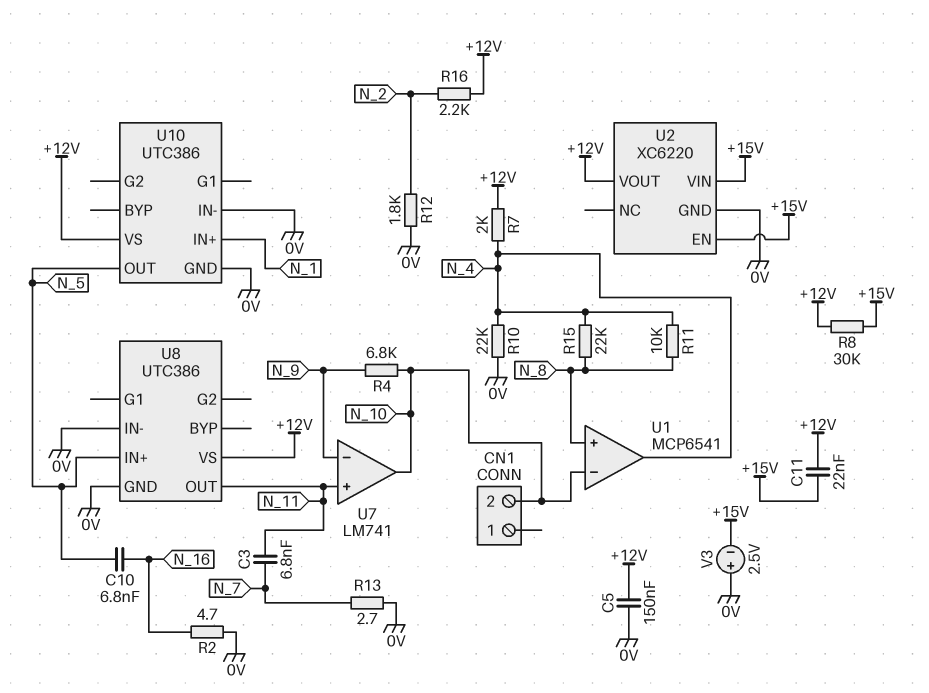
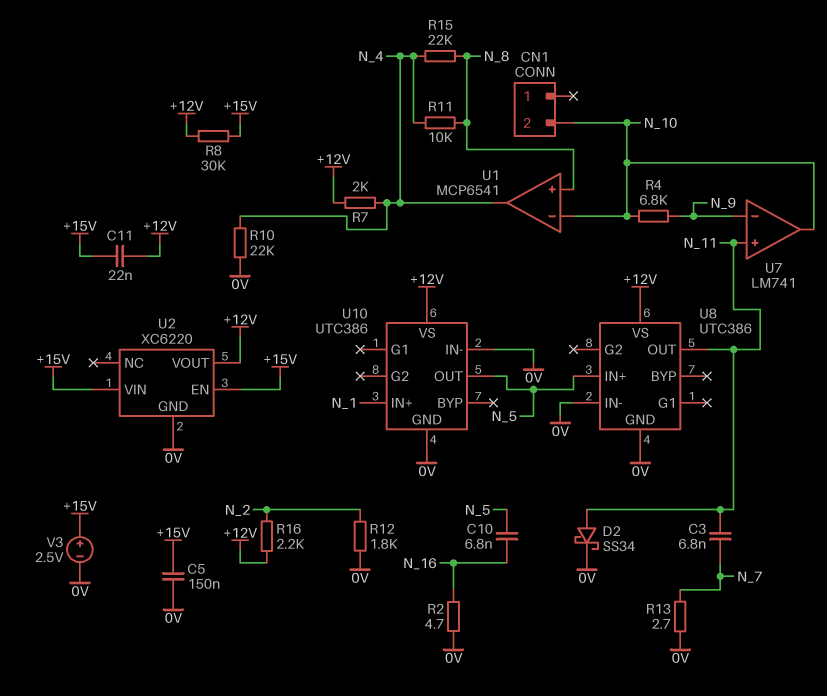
C5: 150nF (+12V, 0V) -> 150nF (+15V, 0V)
D2: none -> schottky SS34 (A N_11, K 0V)
V3: 2.5V (plus 0V, minus +15V) -> 2.5V (plus +15V, minus 0V)

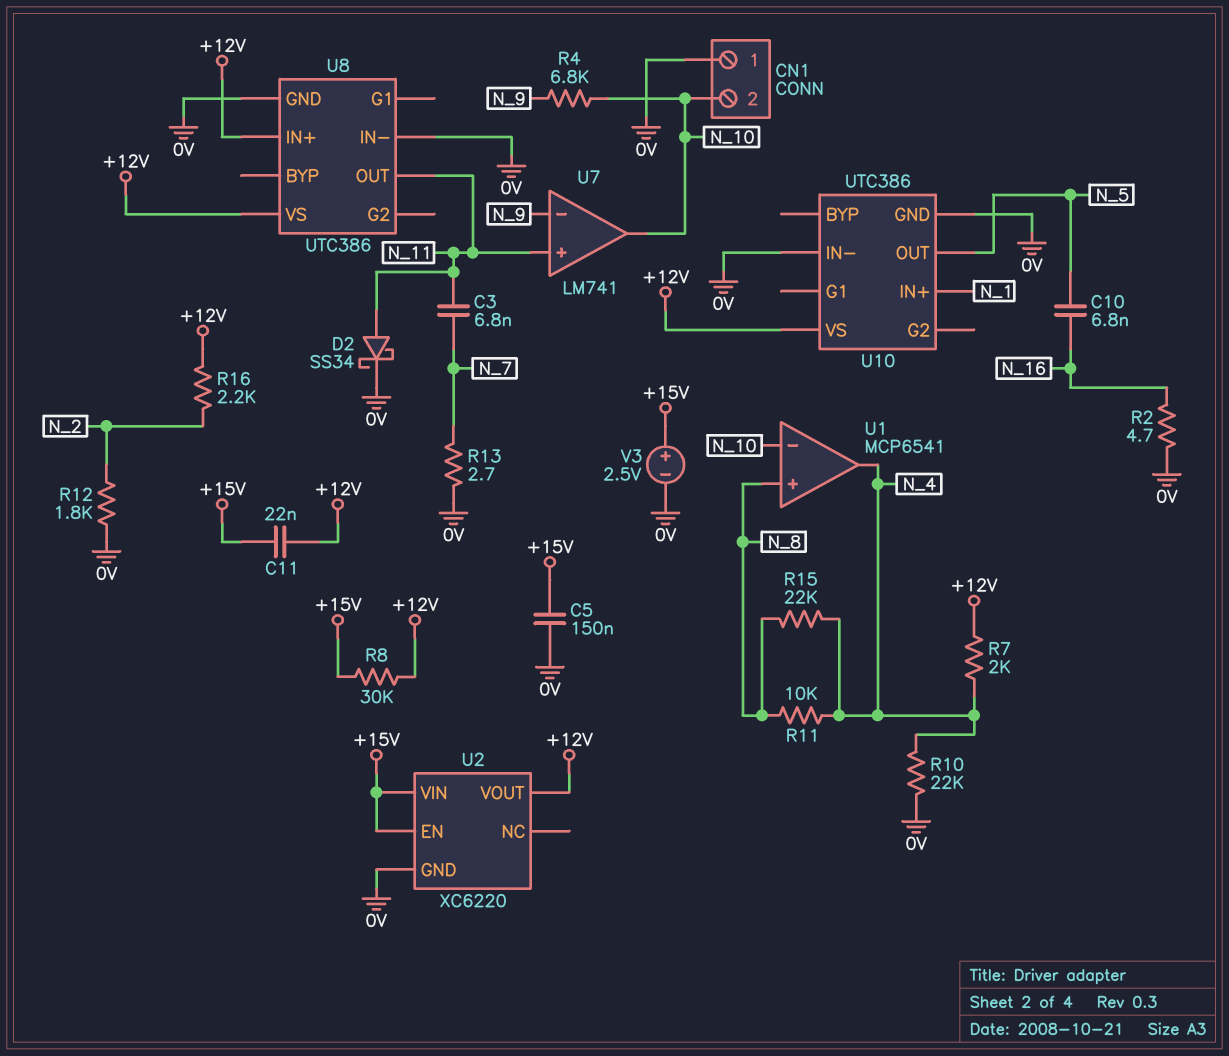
CN1 pin 1: none -> 0V
U8 pin IN+: N_5 -> +12V

